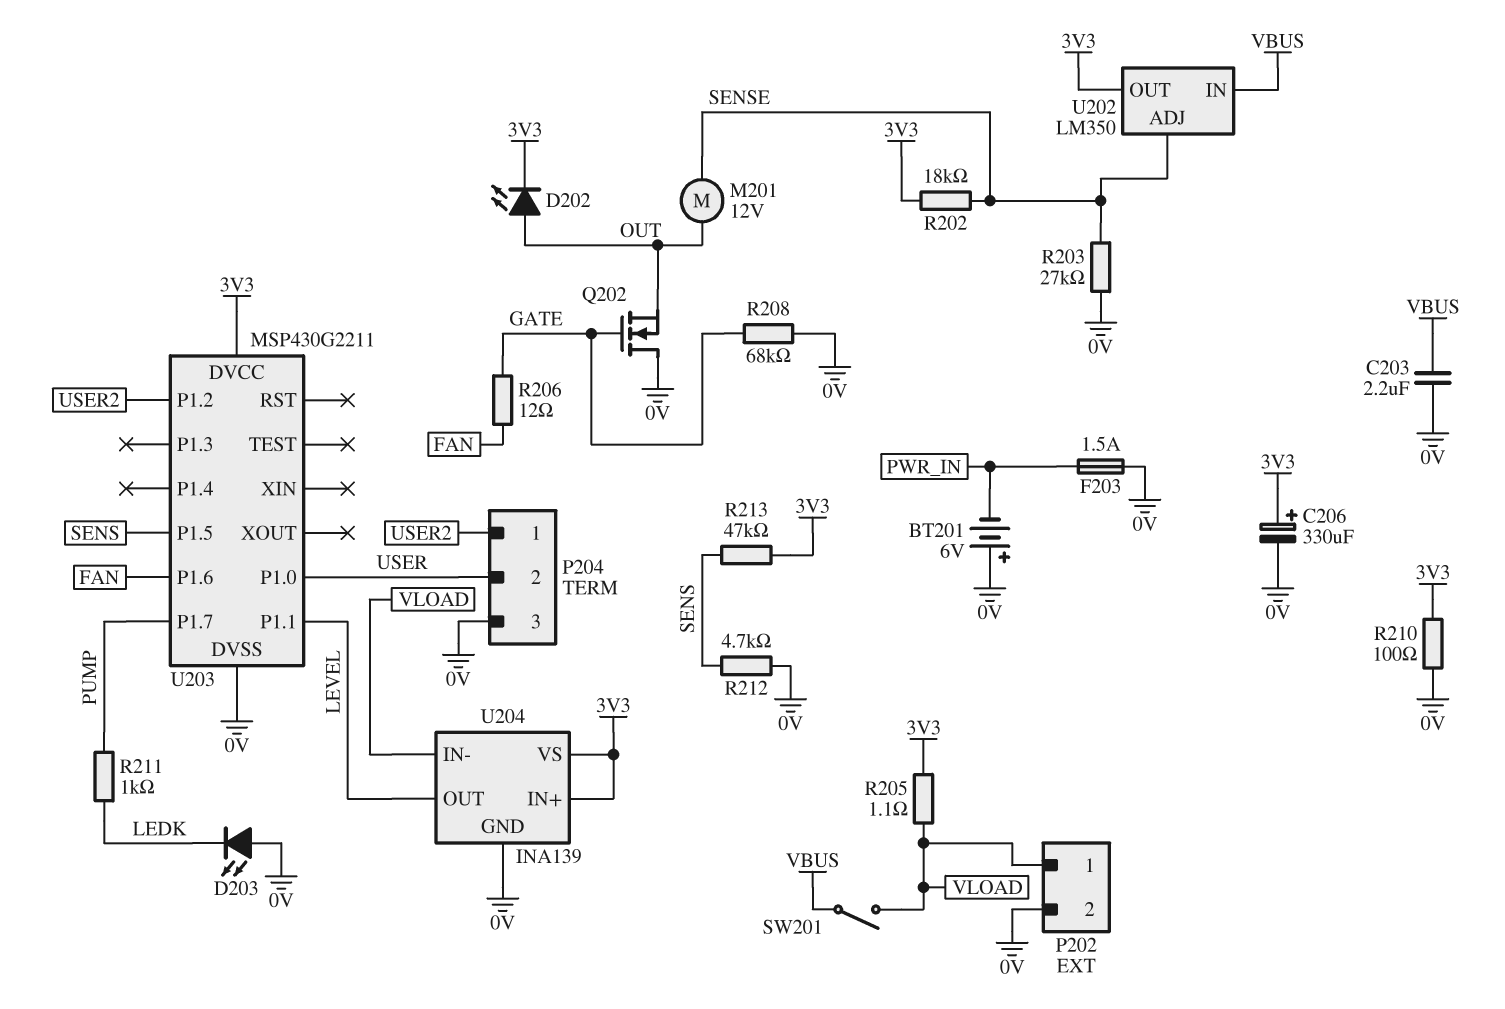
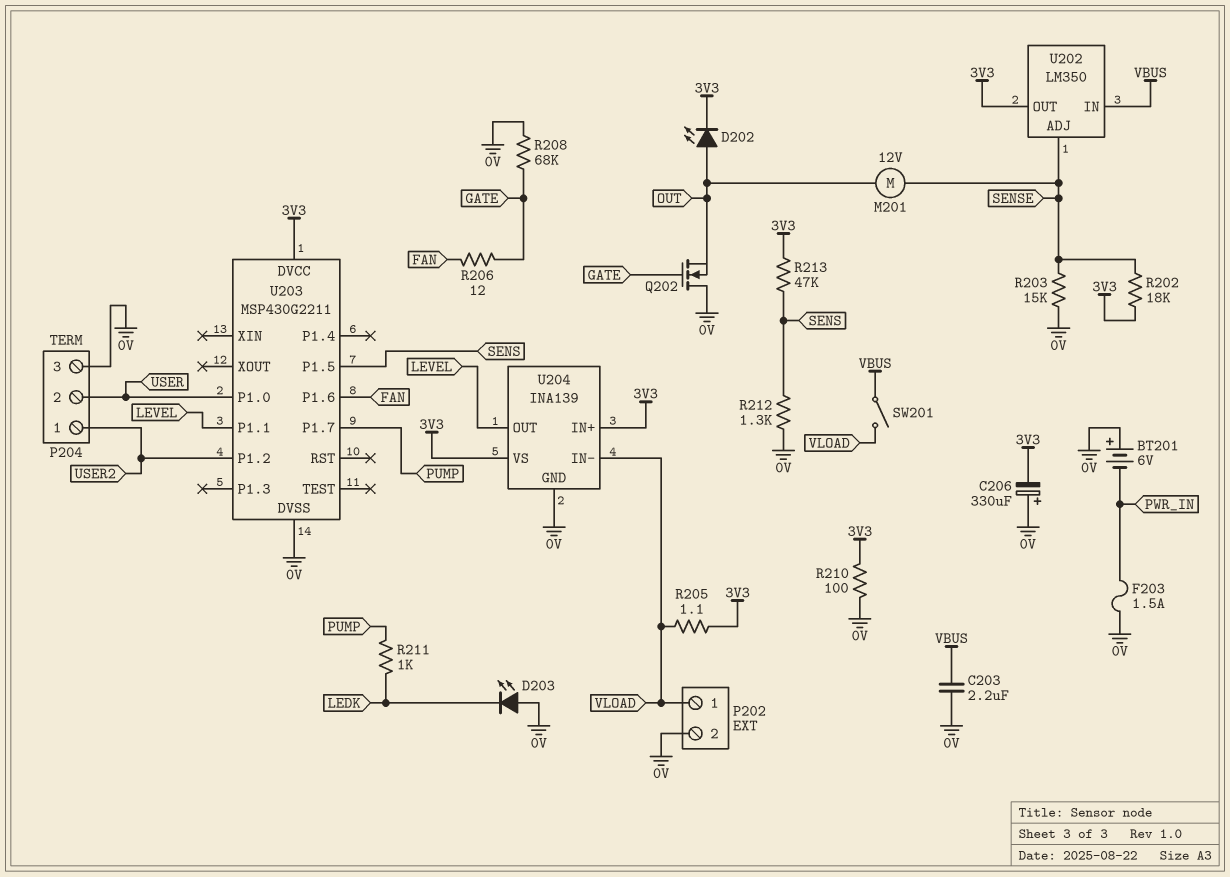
C206: 330uF (plus 3V3, minus 0V) -> 330uF (plus 0V, minus 3V3)
R203: 27k (0V, SENSE) -> 15k (0V, SENSE)
R212: 4.7k (0V, SENS) -> 1.3k (0V, SENS)

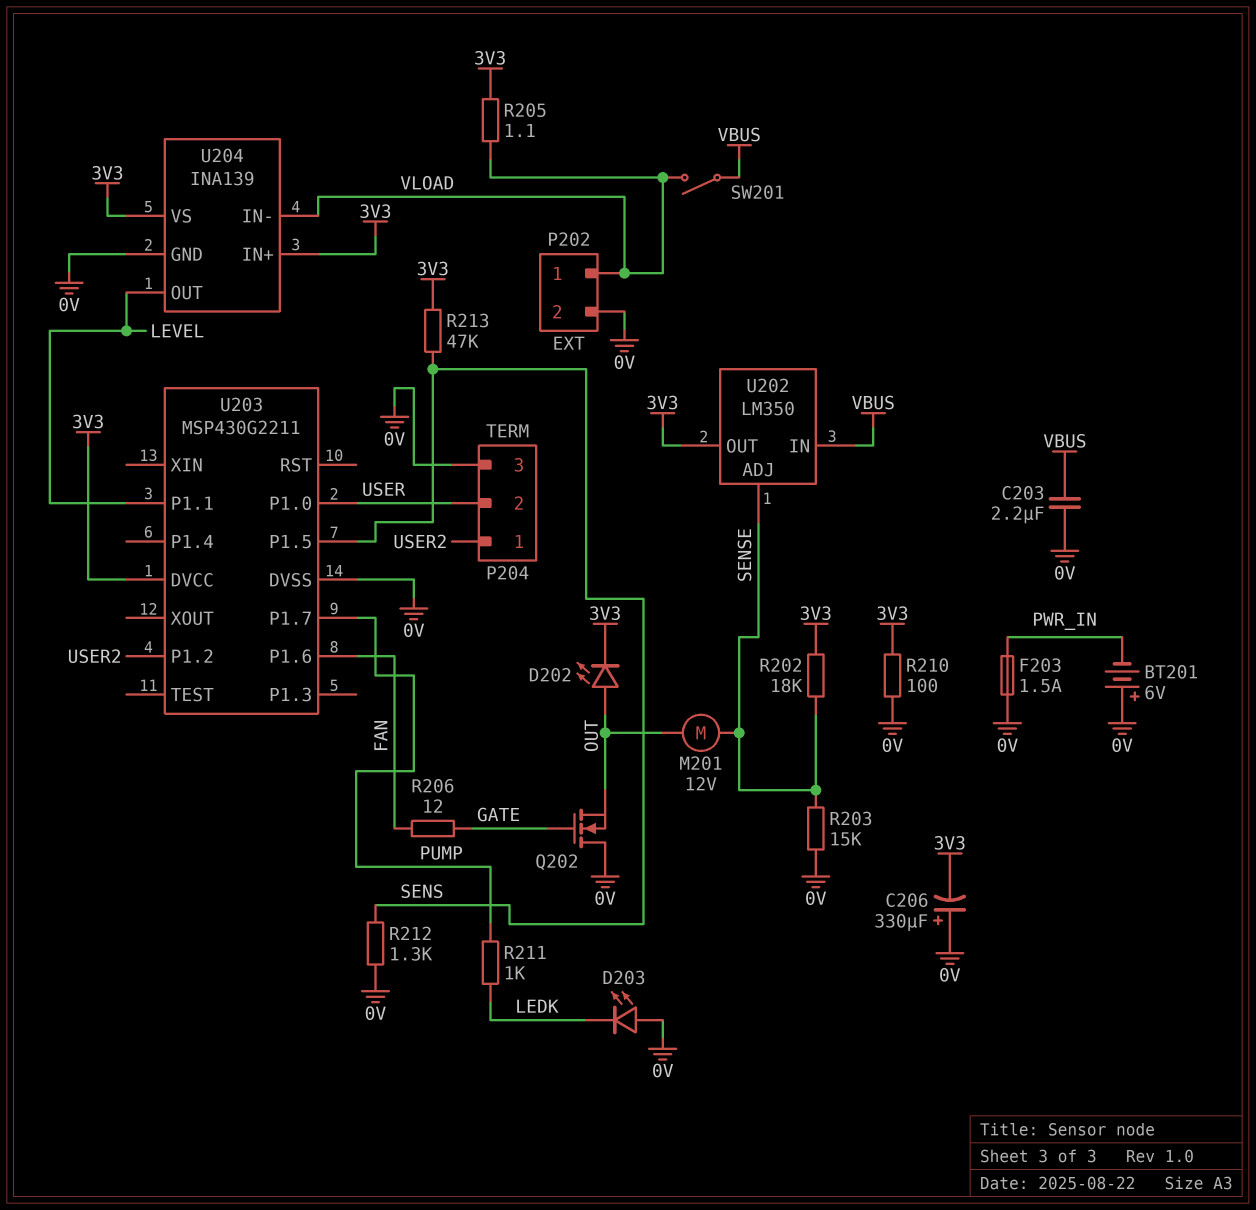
R208: 68k (0V, GATE) -> none

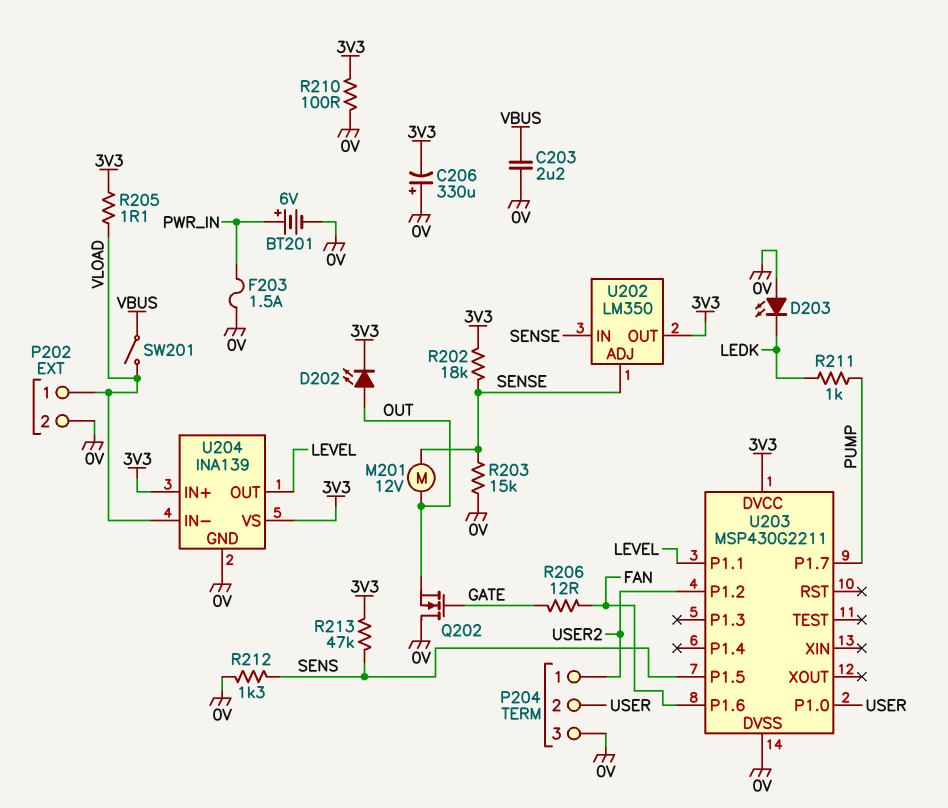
BT201: 6V (plus 0V, minus PWR_IN) -> 6V (plus PWR_IN, minus 0V)
U202 pin IN: VBUS -> SENSE

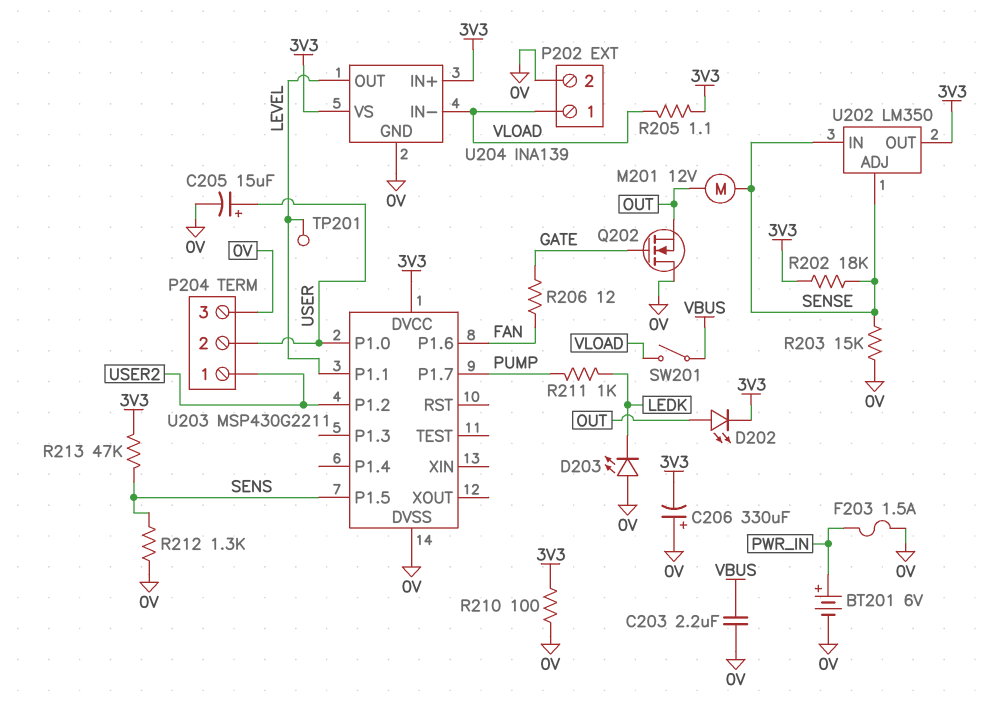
C205: none -> 15uF (plus USER, minus 0V)
TP201: none -> test point (LEVEL)

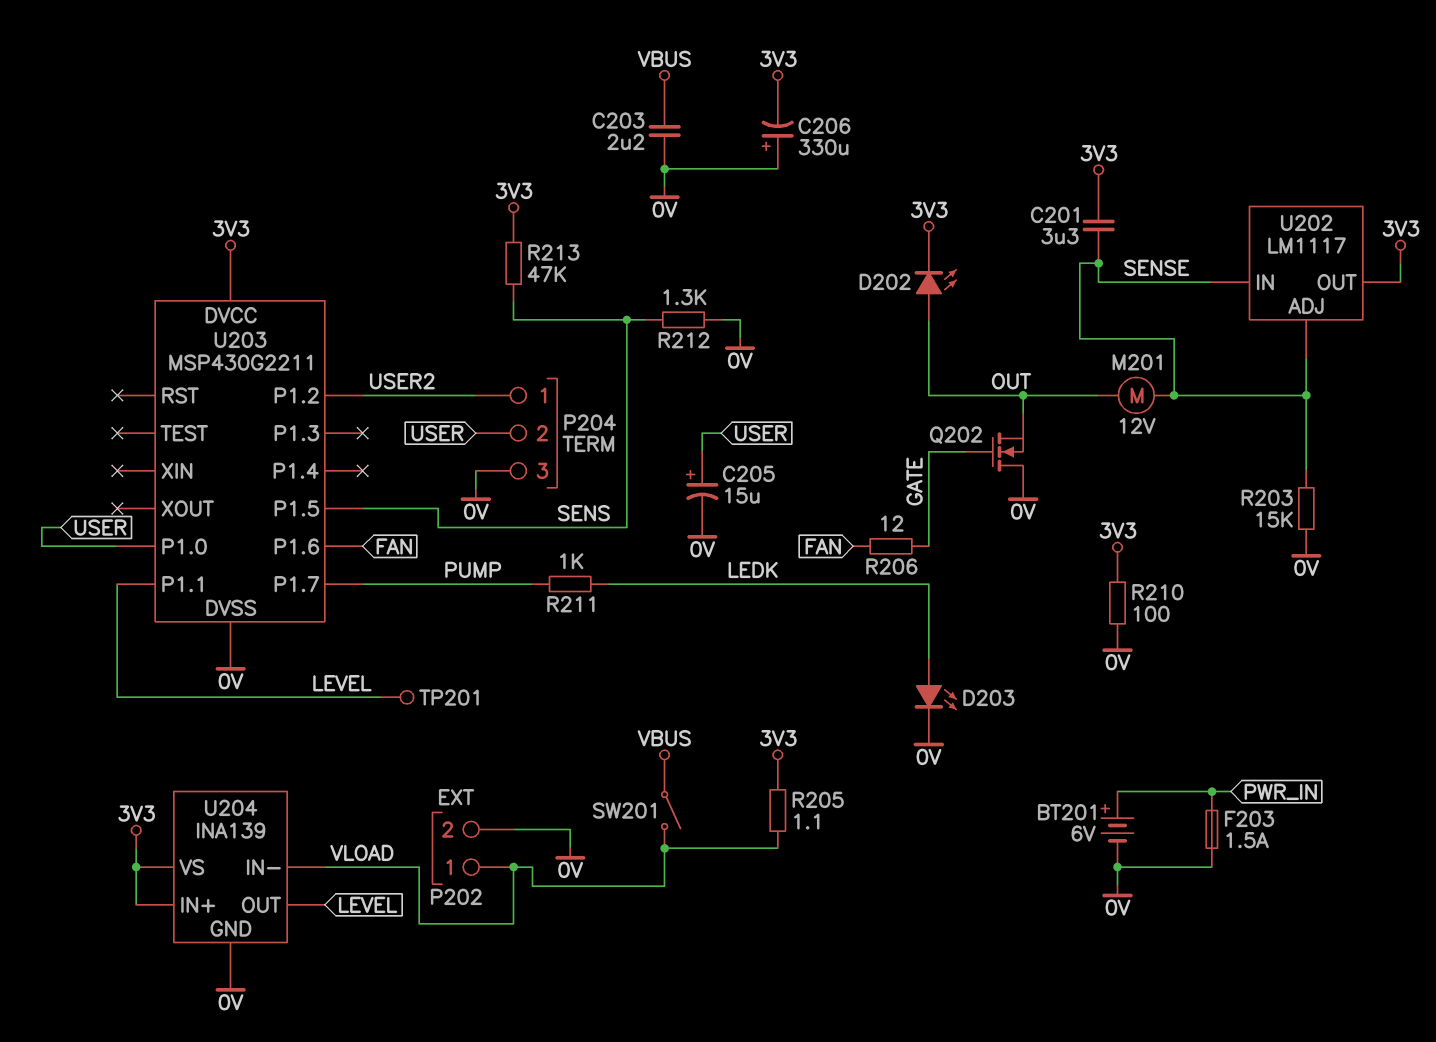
C201: none -> 3.3uF (3V3, SENSE)
D203: LED (A 0V, K LEDK) -> LED (A LEDK, K 0V)
R202: 18k (3V3, SENSE) -> none
U202: LM350 -> LM1117

